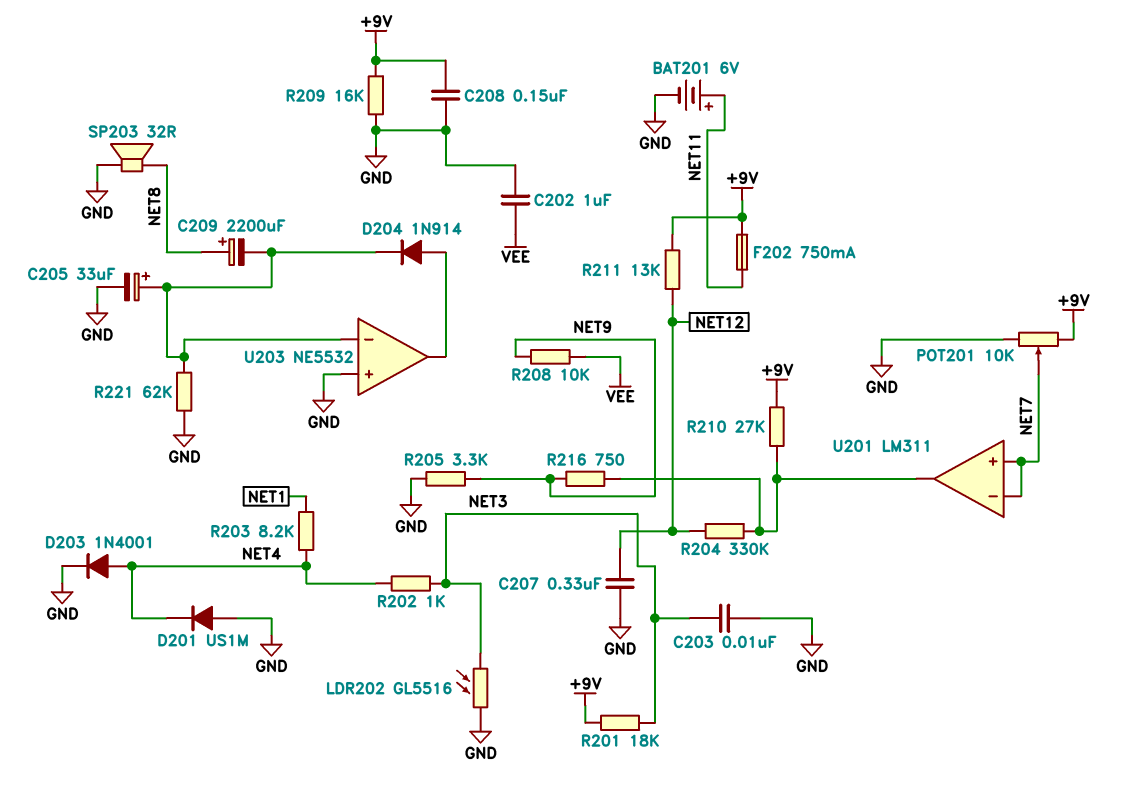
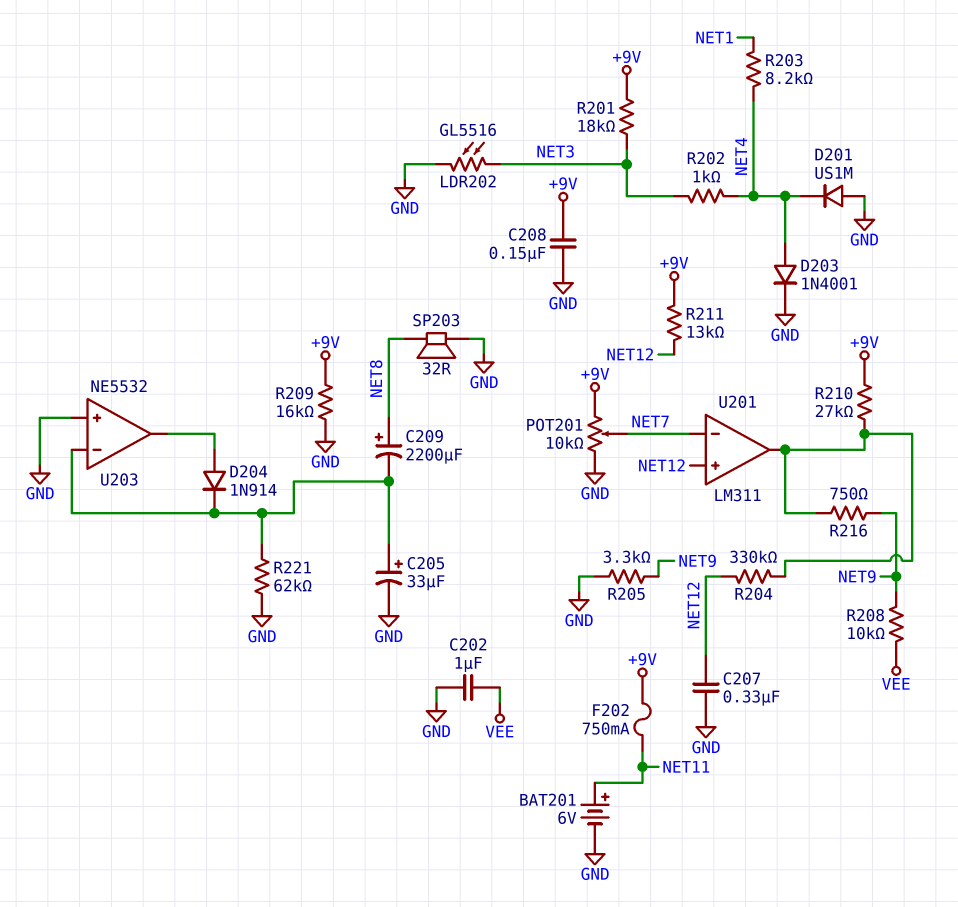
C203: 10nF (GND, NET3) -> none
U201 pin in+: NET7 -> NET12

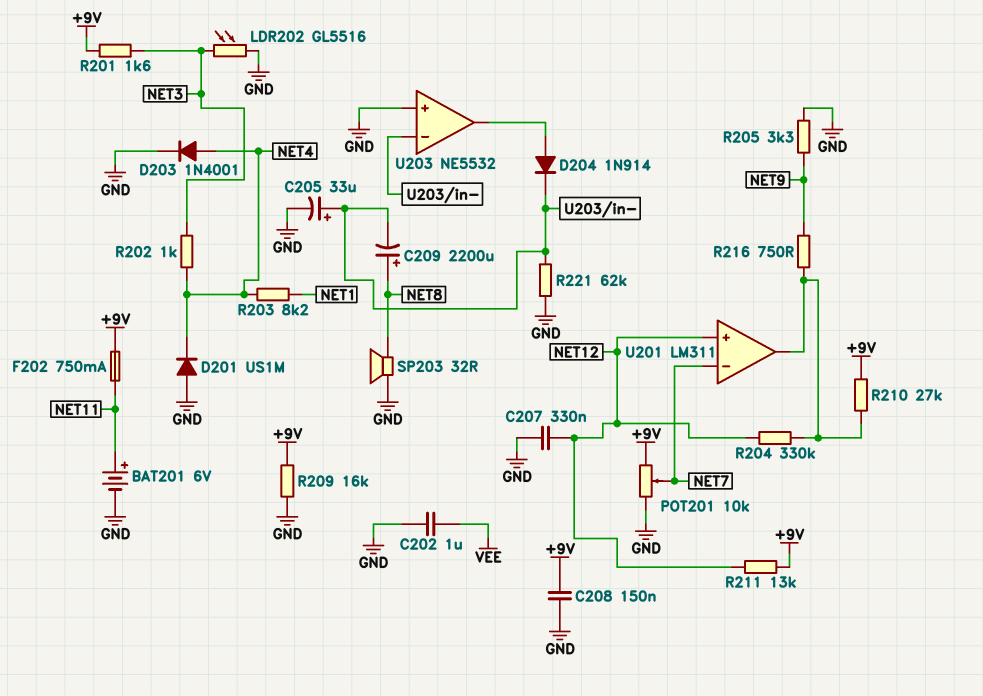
R201: 18k (+9V, NET3) -> 1.6k (+9V, NET3)
R208: 10k (NET9, VEE) -> none

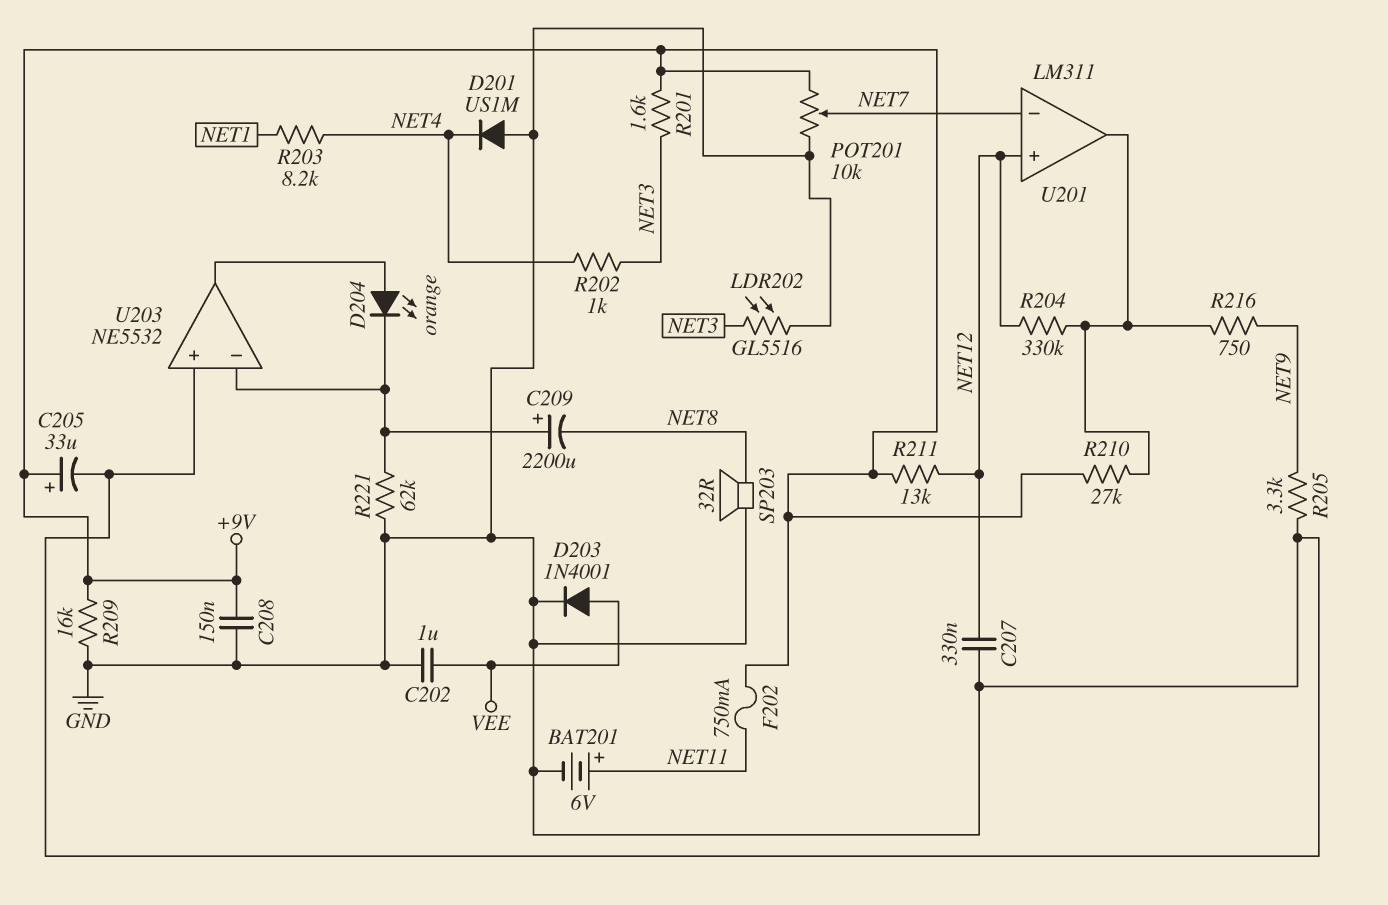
C205: 33uF (plus U203/in-, minus GND) -> 33uF (plus +9V, minus GND)
C209: 2200uF (plus NET8, minus U203/in-) -> 2200uF (plus U203/in-, minus NET8)
D203: diode 1N4001 (A NET4, K GND) -> diode 1N4001 (A VEE, K GND)
D204: diode 1N914 (A U203/out, K U203/in-) -> LED orange (A U203/out, K U203/in-)

